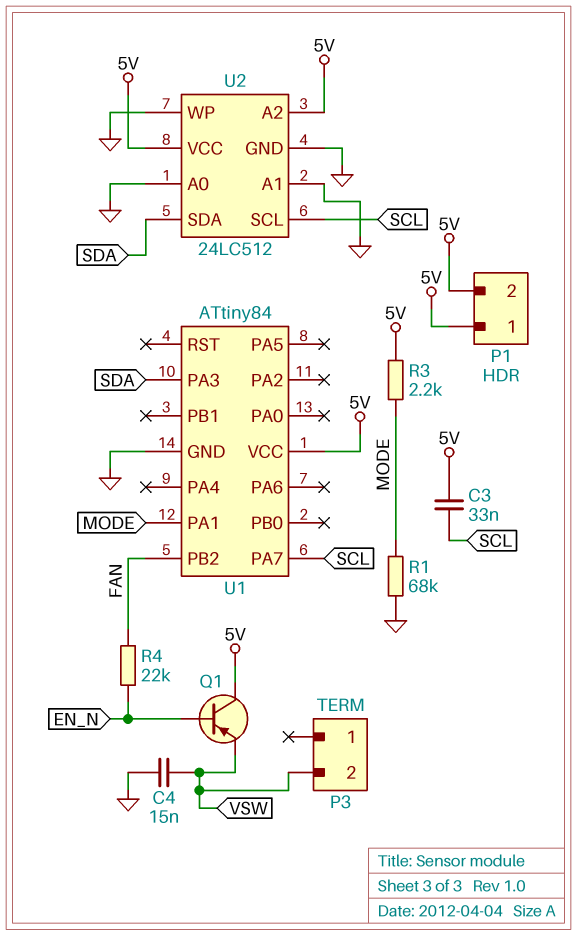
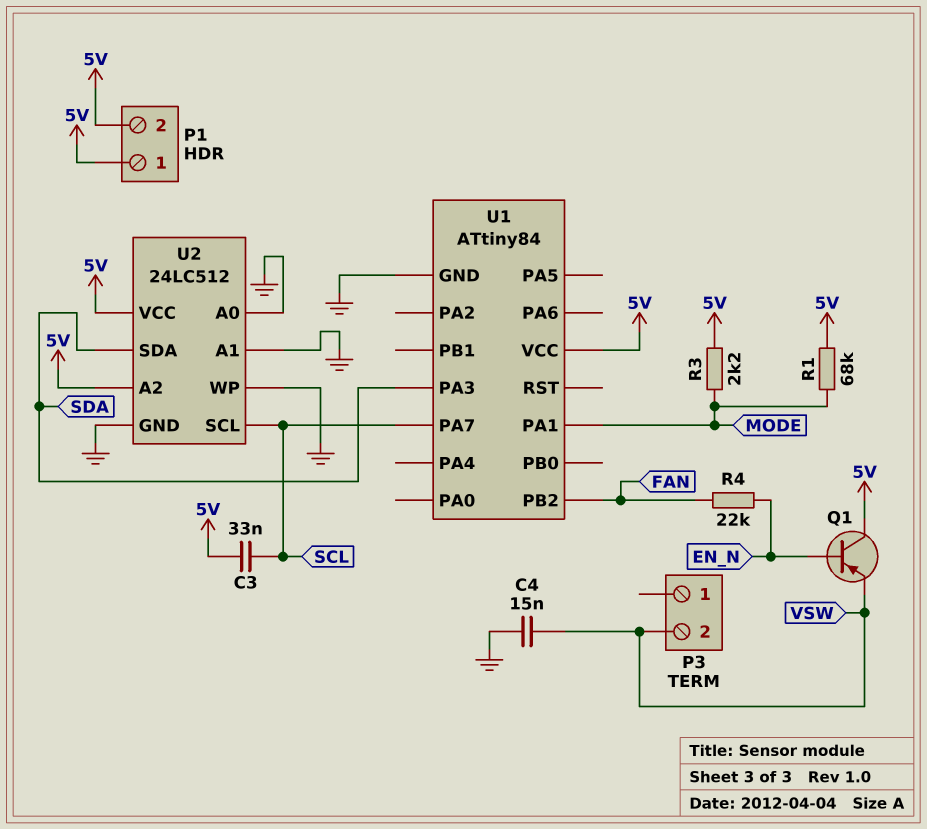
R1: 68k (GND, MODE) -> 68k (5V, MODE)

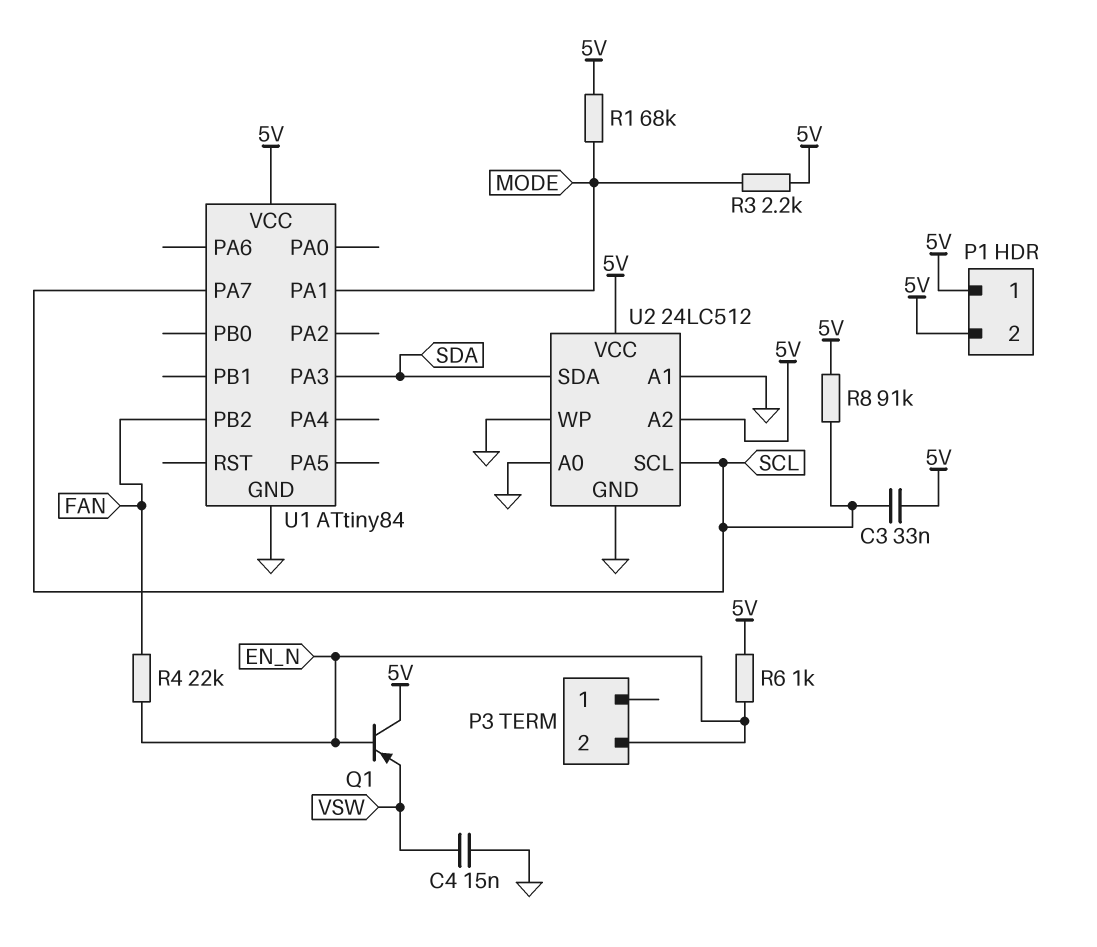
P3 pin 2: VSW -> EN_N
R6: none -> 1k (5V, EN_N)
R8: none -> 91k (5V, SCL)

